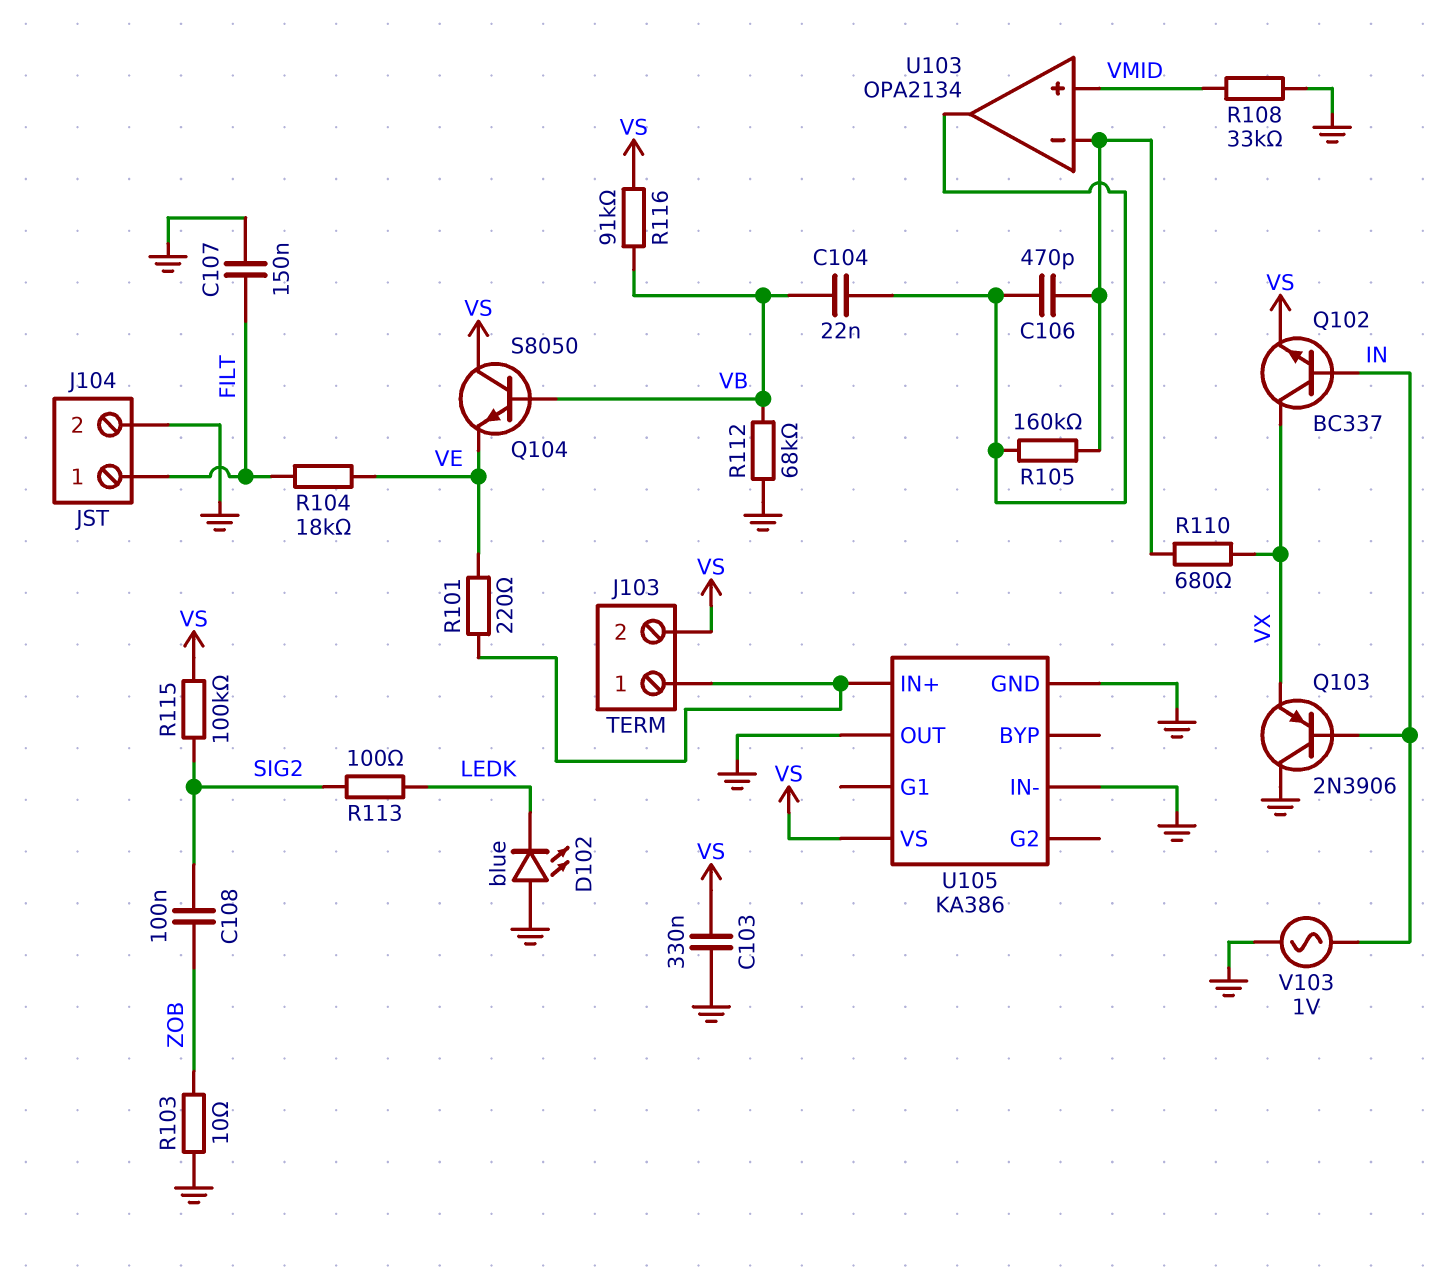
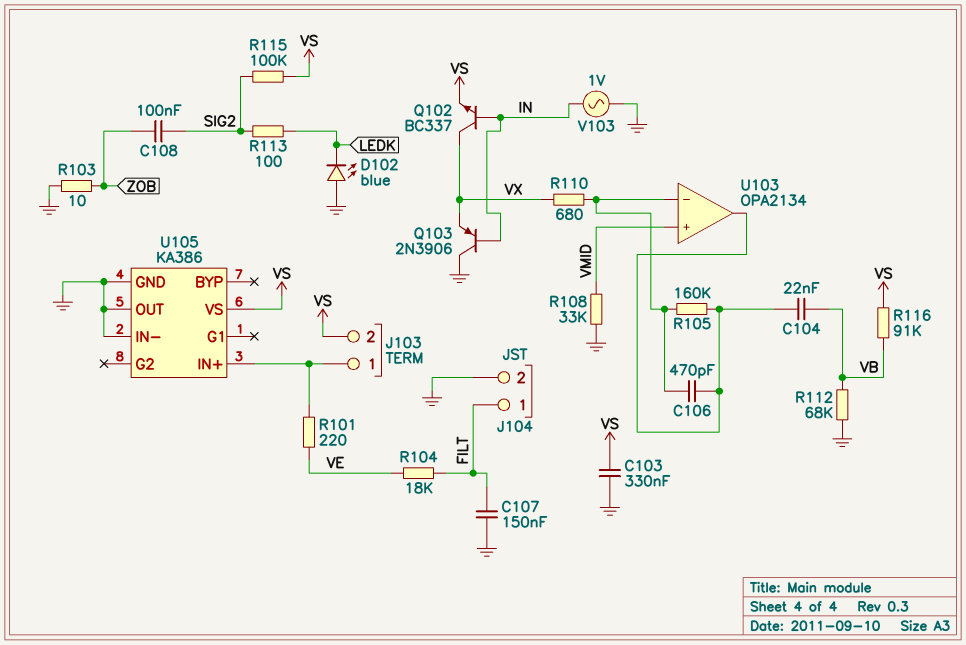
Q104: NPN S8050 (B VB, C VS, E VE) -> none

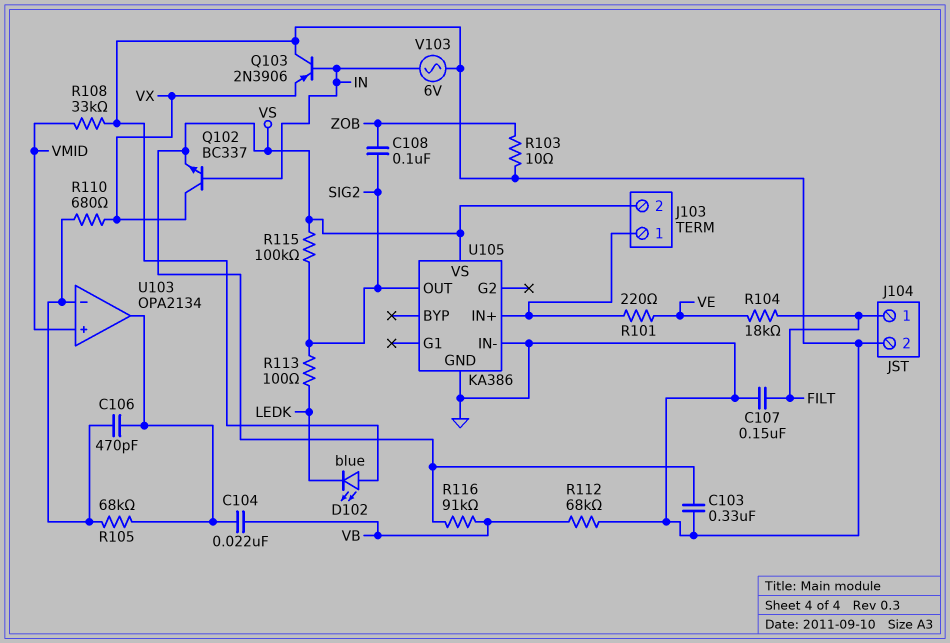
R105: 160k (U103/in-, U103/out) -> 68k (U103/in-, U103/out)
U105 pin OUT: GND -> SIG2
V103: AC 1V (GND, IN) -> AC 6V (GND, IN)

